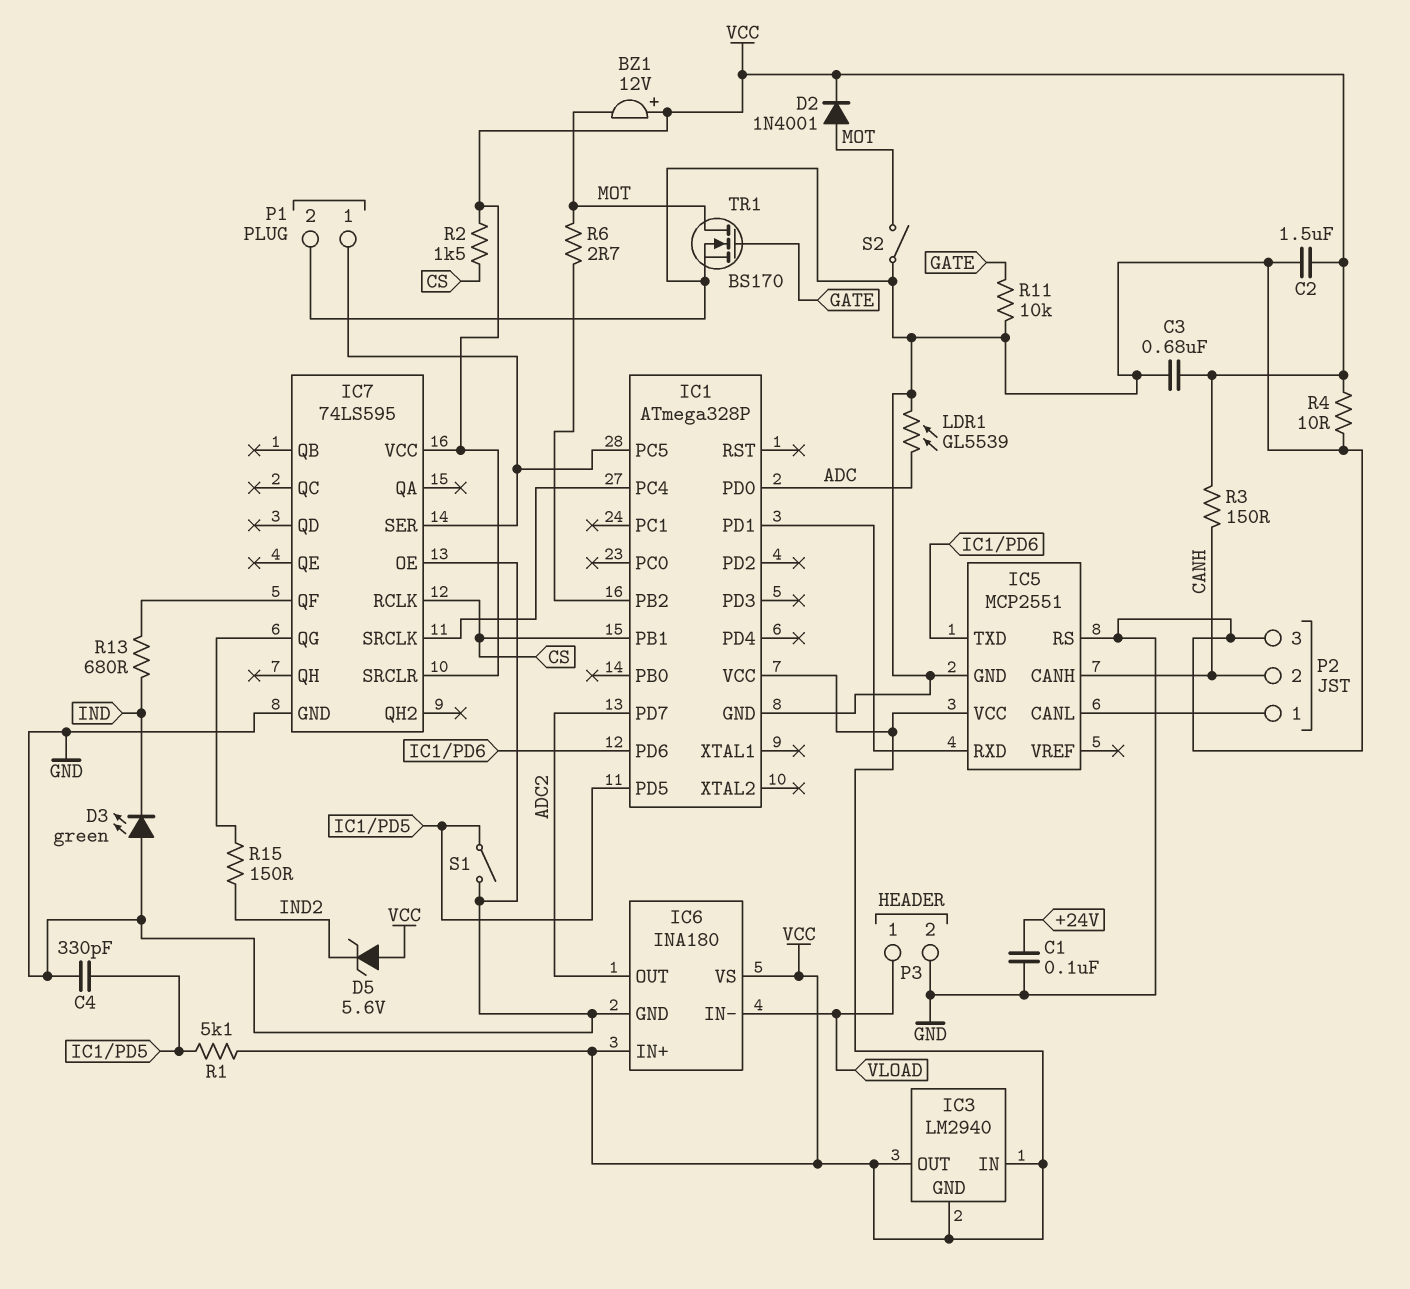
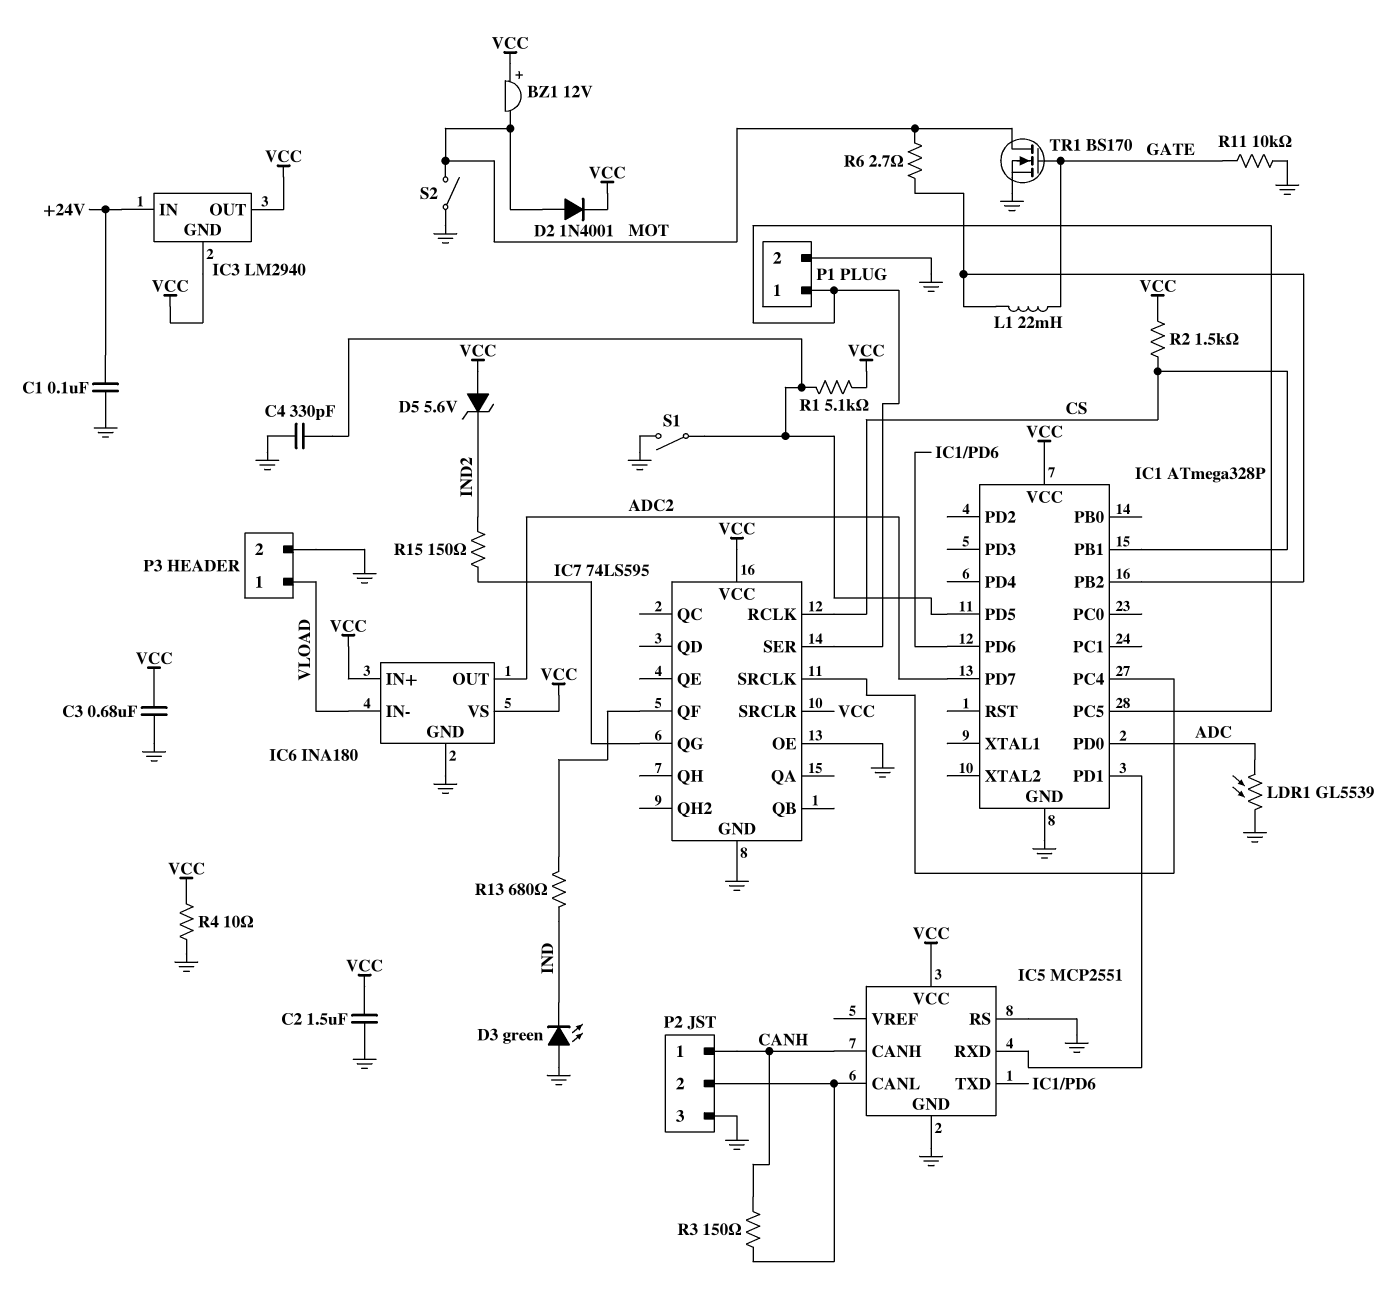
IC3 pin IN: VCC -> +24V
L1: none -> 22mH (GATE, IC1/PB2)
P2 pin 1: IC5/CANL -> CANH
P2 pin 2: CANH -> IC5/CANL
R3: 150 (CANH, VCC) -> 150 (CANH, IC5/CANL)

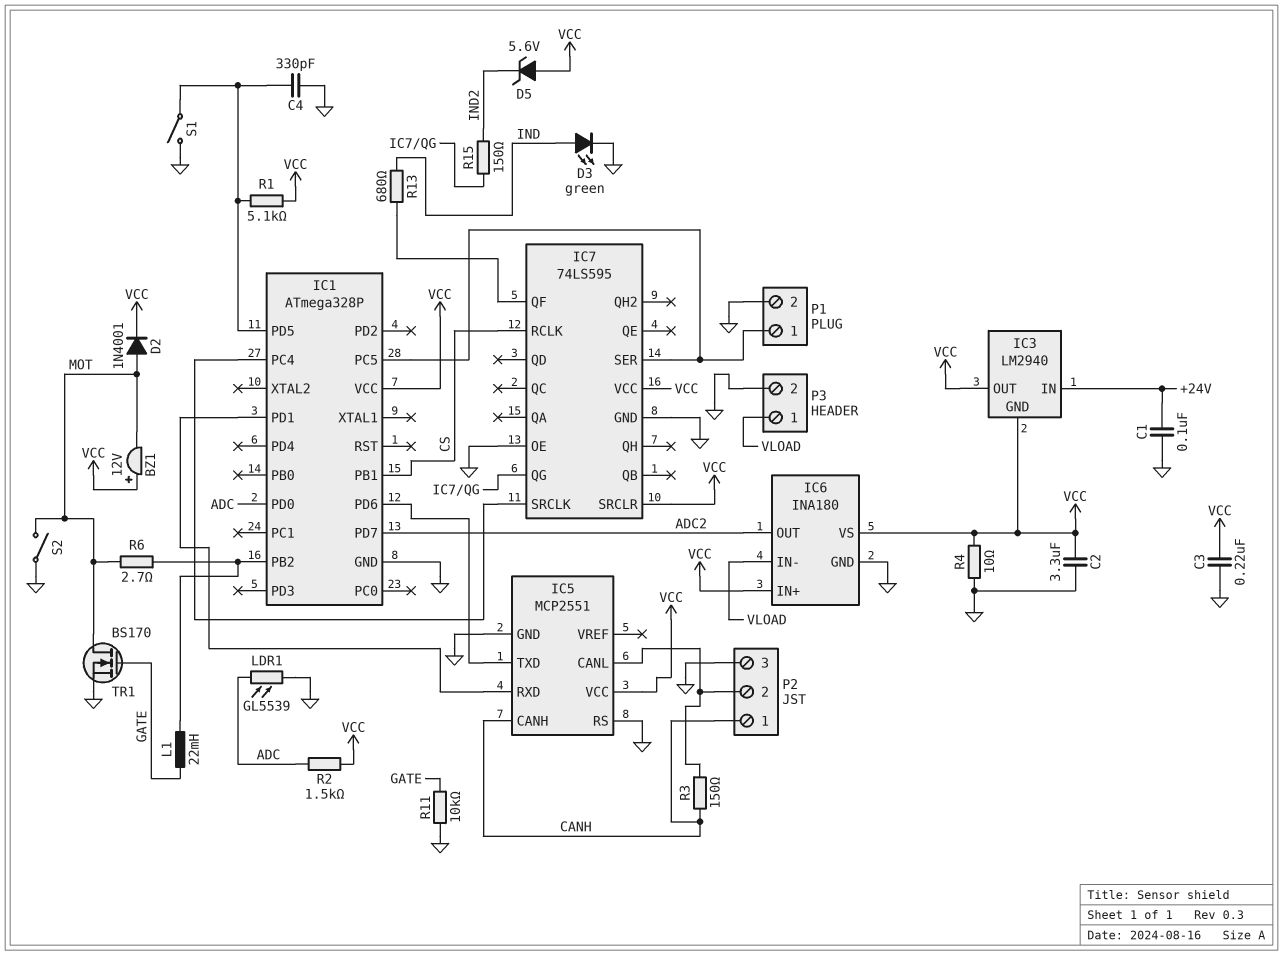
C2: 1.5uF (GND, VCC) -> 3.3uF (GND, VCC)
C3: 680nF (GND, VCC) -> 220nF (GND, VCC)
D3: LED green (A GND, K IND) -> LED green (A IND, K GND)
R2: 1.5k (CS, VCC) -> 1.5k (ADC, VCC)

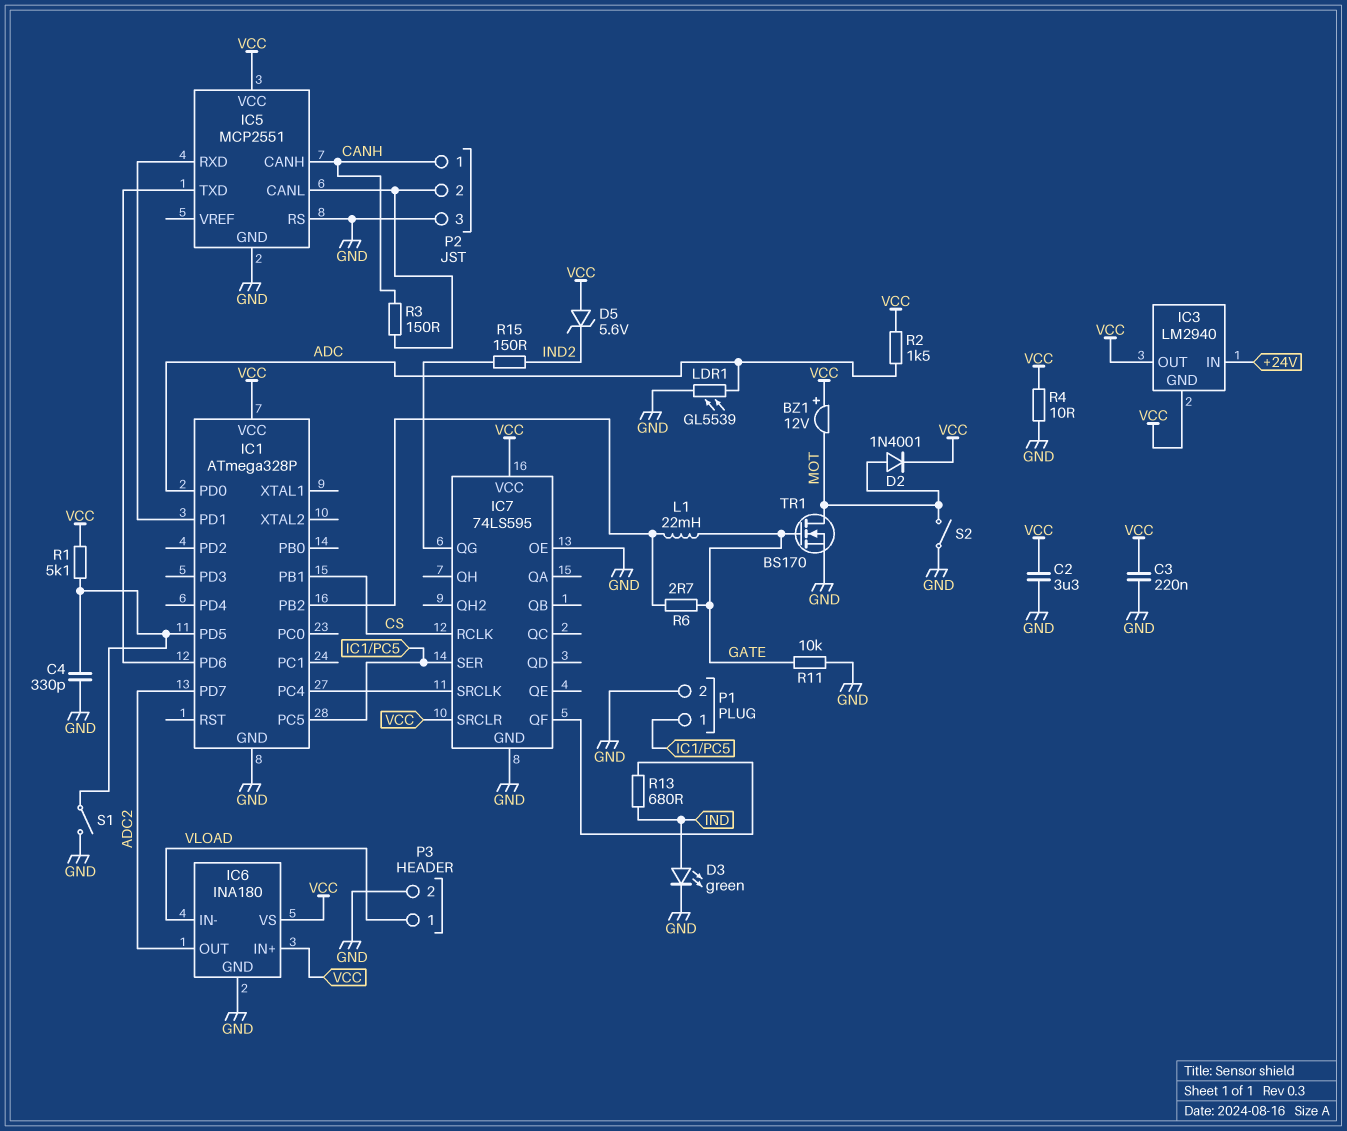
C1: 100nF (+24V, GND) -> none
R6: 2.7 (IC1/PB2, MOT) -> 2.7 (GATE, IC1/PB2)

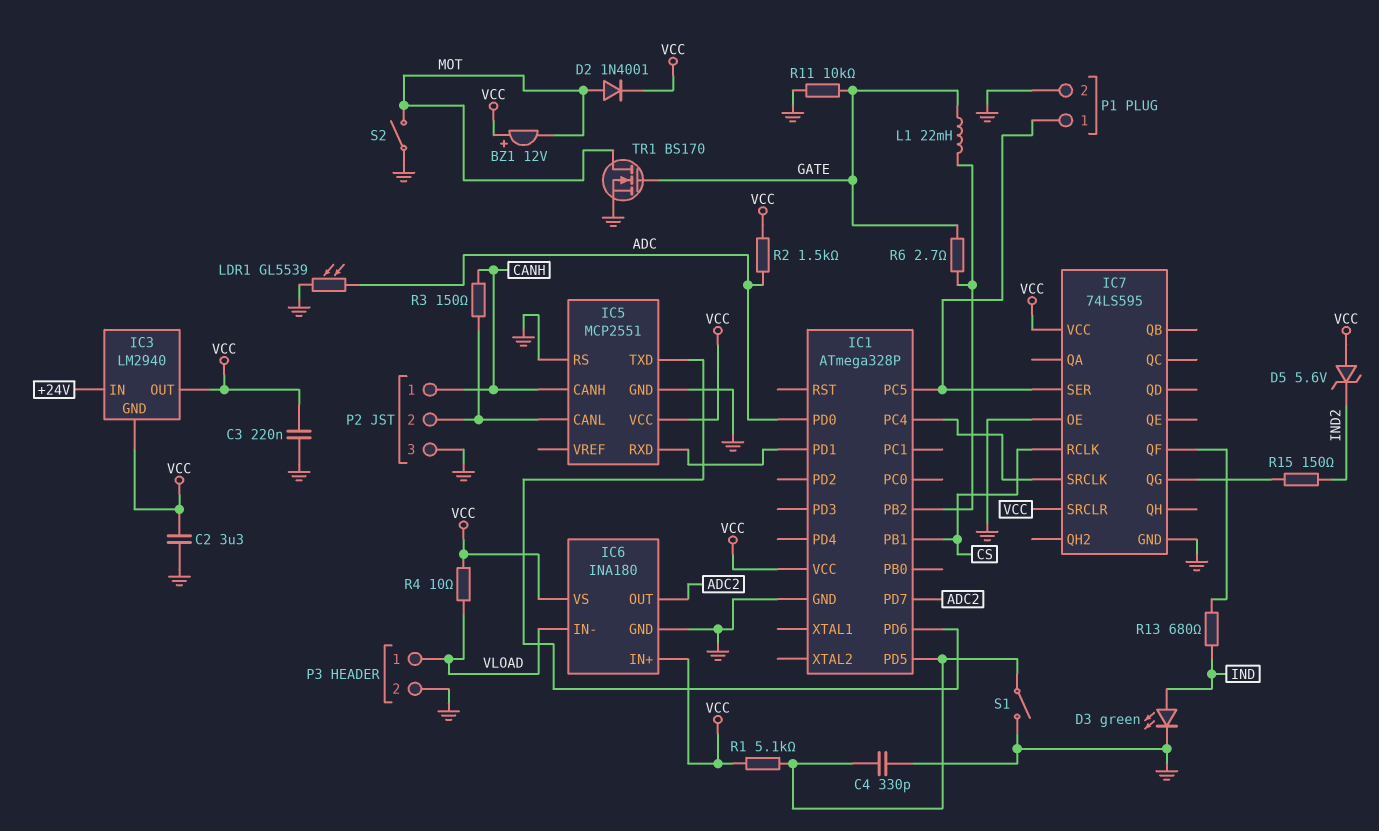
R4: 10 (GND, VCC) -> 10 (VCC, VLOAD)

